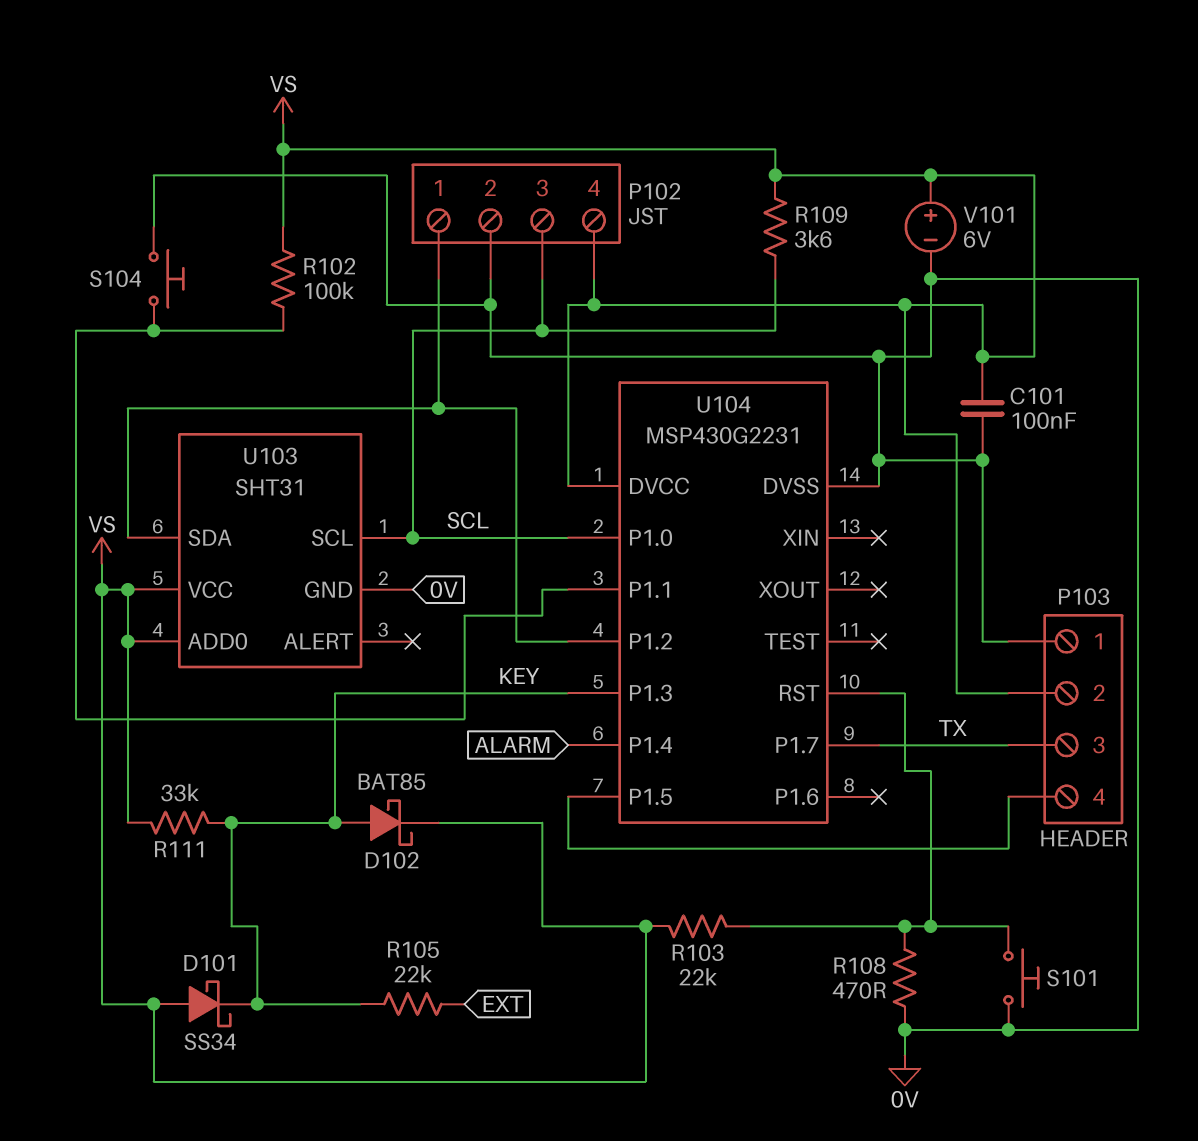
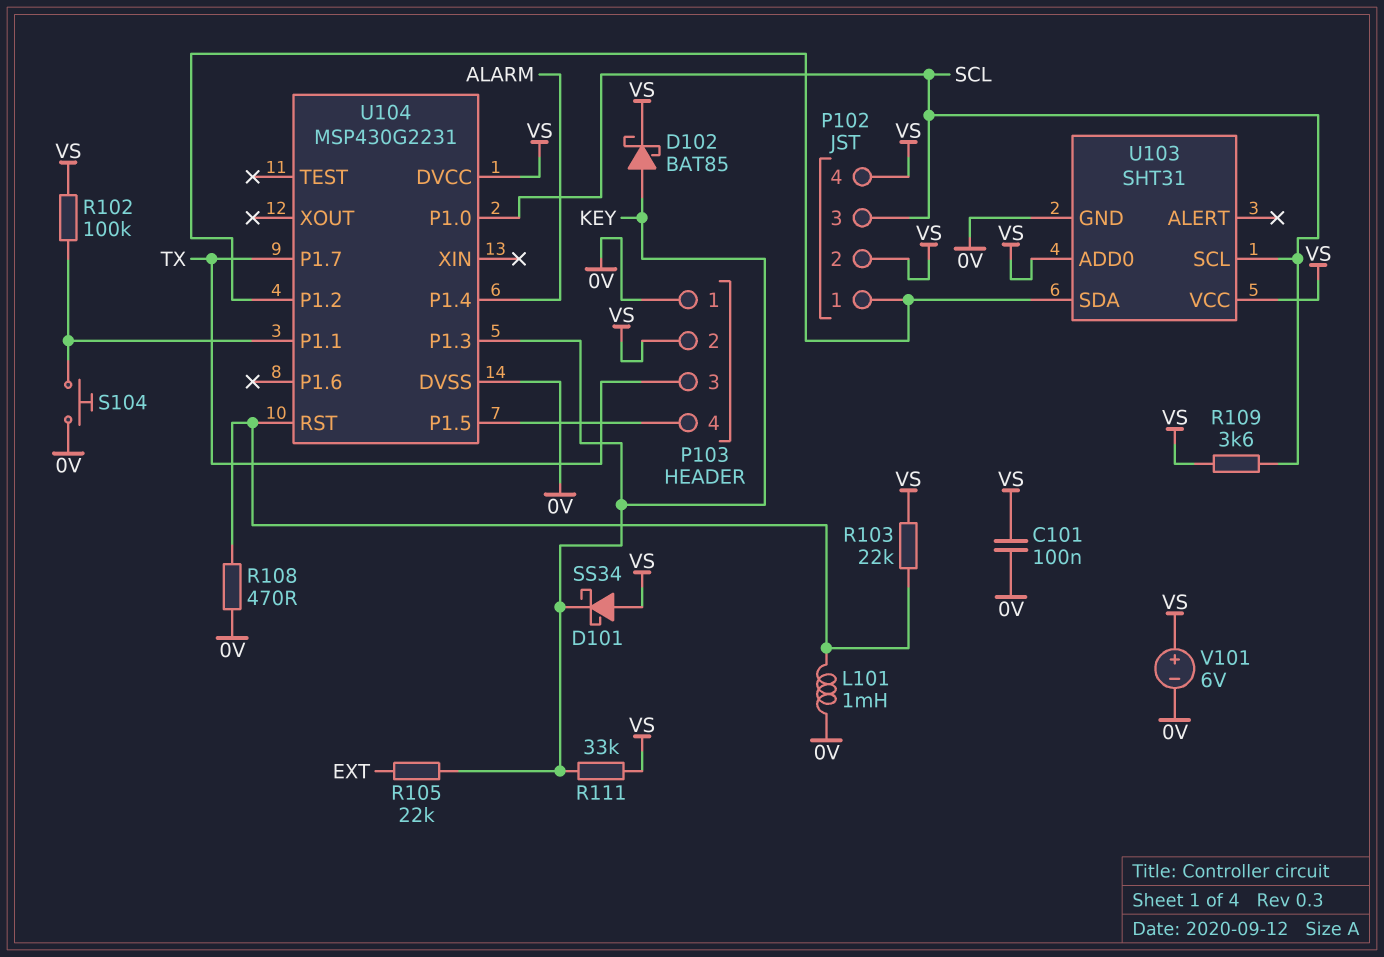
L101: none -> 1mH (0V, U104/RST)
P102 pin 2: 0V -> VS
S101: button (0V, U104/RST) -> none

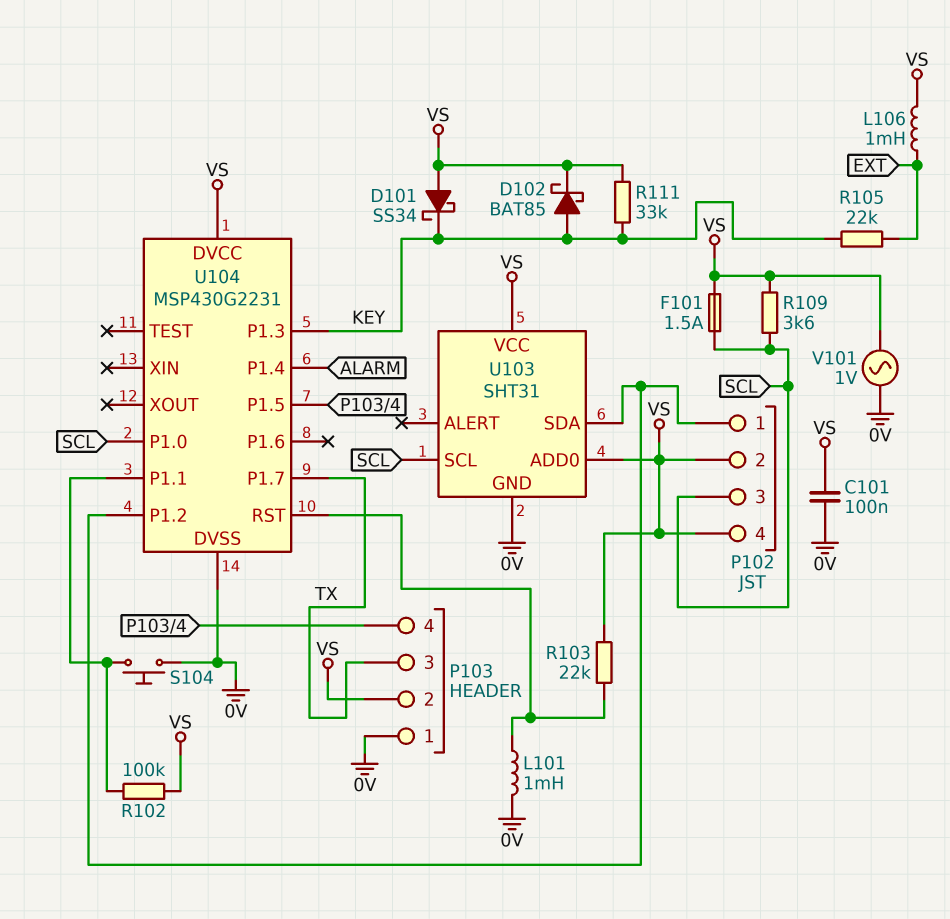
F101: none -> 1.5A (SCL, VS)
L106: none -> 1mH (EXT, VS)
R108: 470 (0V, U104/RST) -> none
V101: 6V (plus VS, minus 0V) -> AC 1V (0V, VS)

